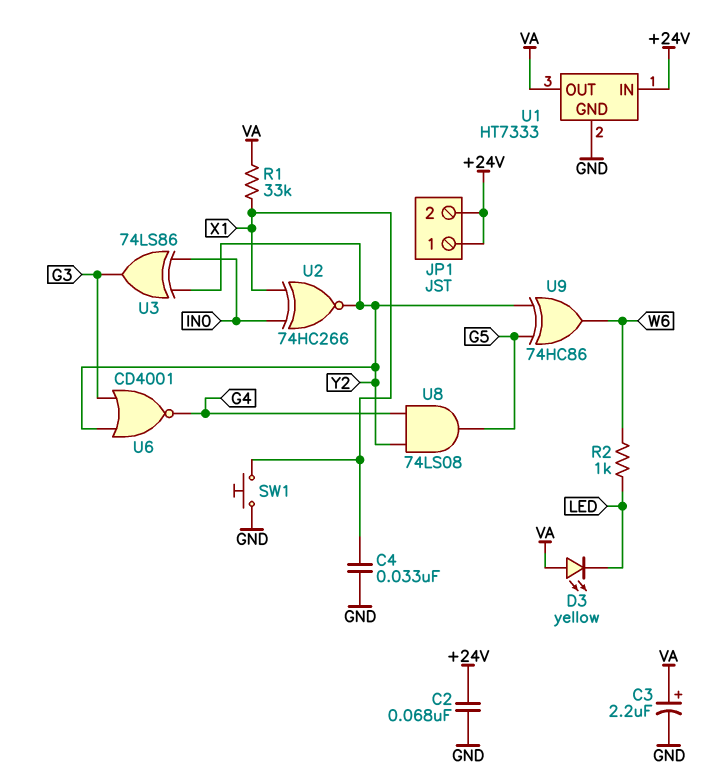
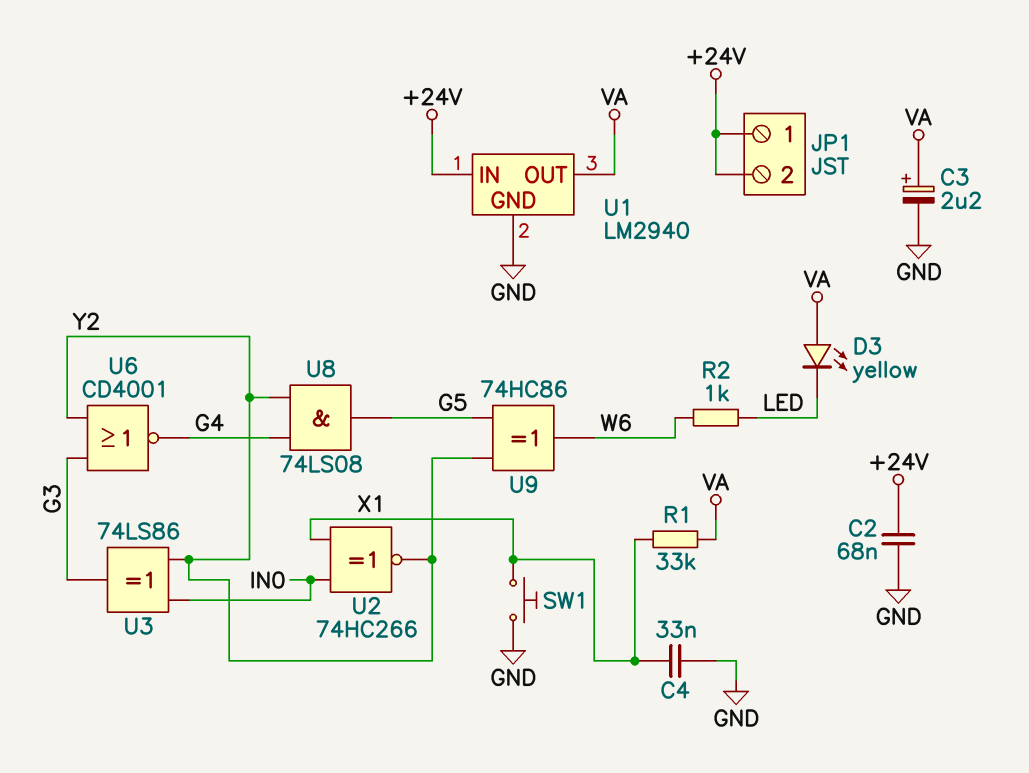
U1: HT7333 -> LM2940

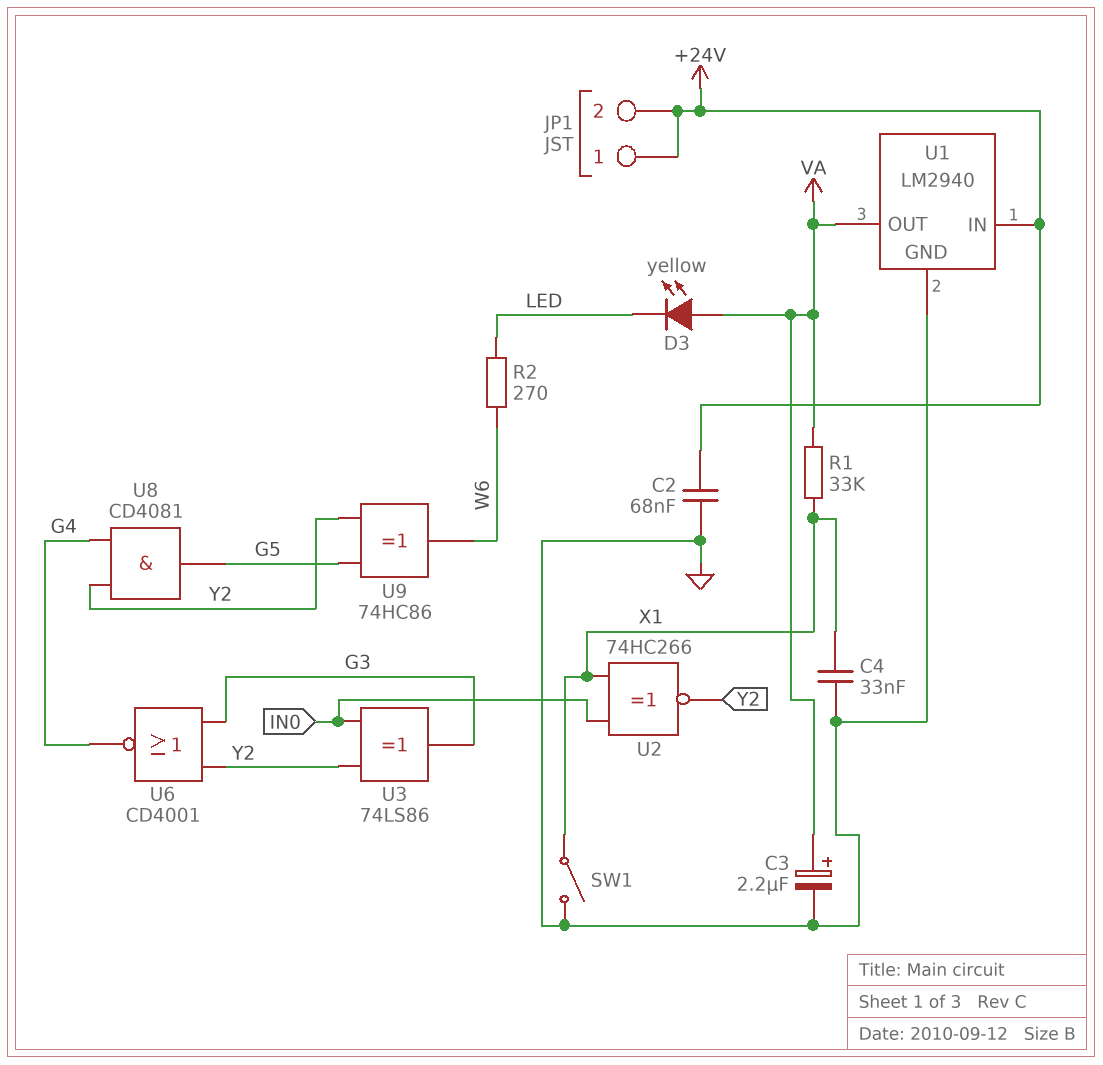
R2: 1k (LED, W6) -> 270 (LED, W6)
SW1: button (GND, X1) -> switch (GND, X1)
U8: AND 74LS08 (in G4, in Y2, out G5) -> AND CD4081 (in G4, in Y2, out G5)

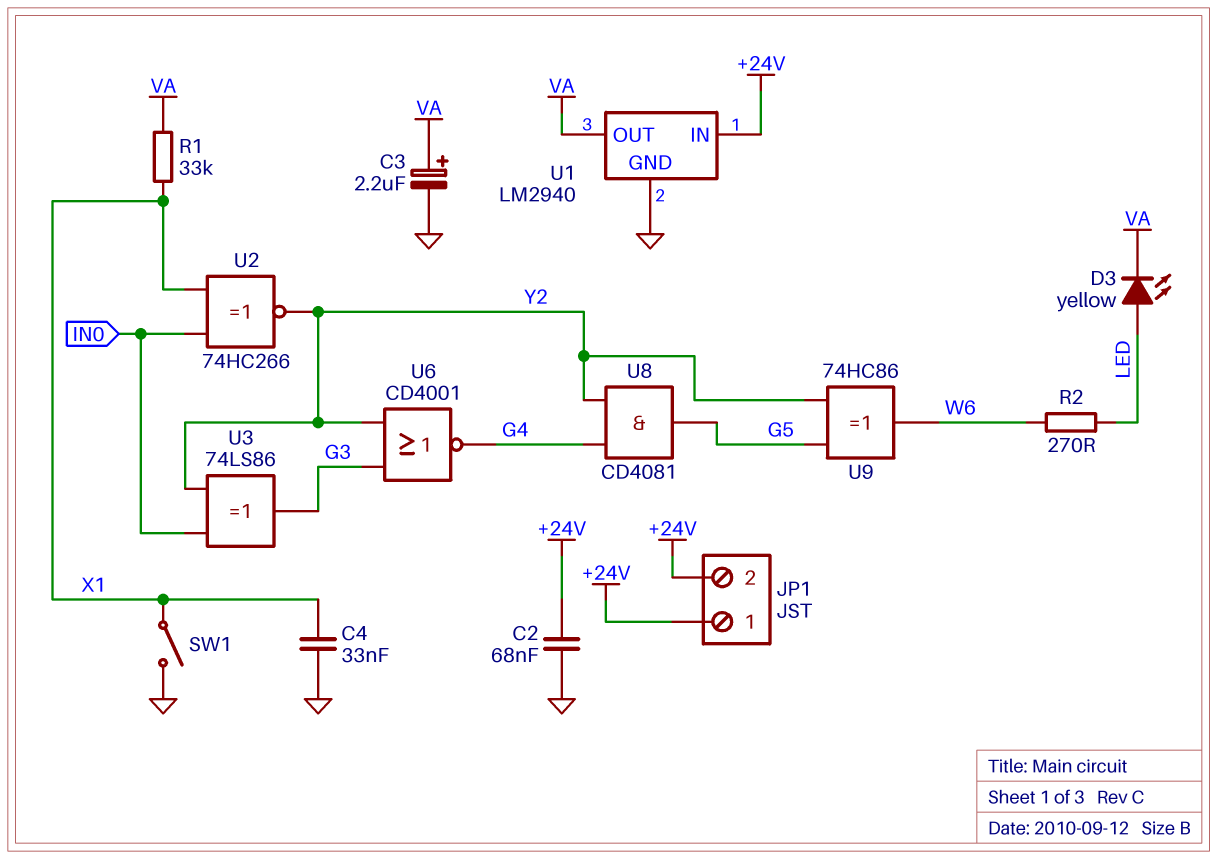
D3: LED yellow (A VA, K LED) -> LED yellow (A LED, K VA)

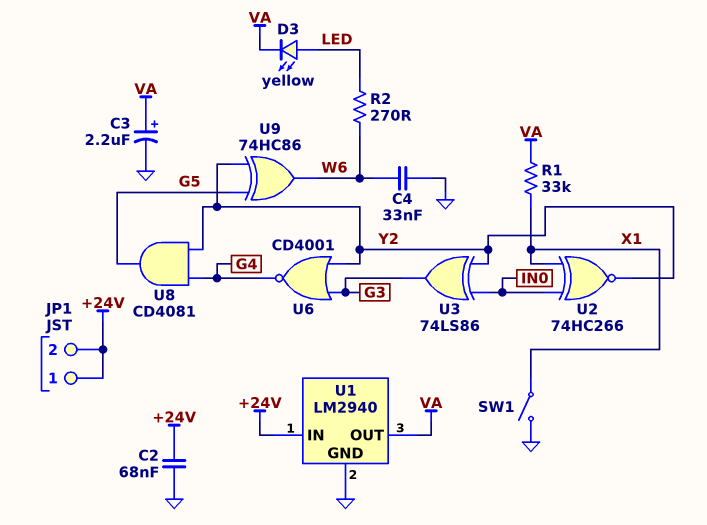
C4: 33nF (GND, X1) -> 33nF (GND, W6)

